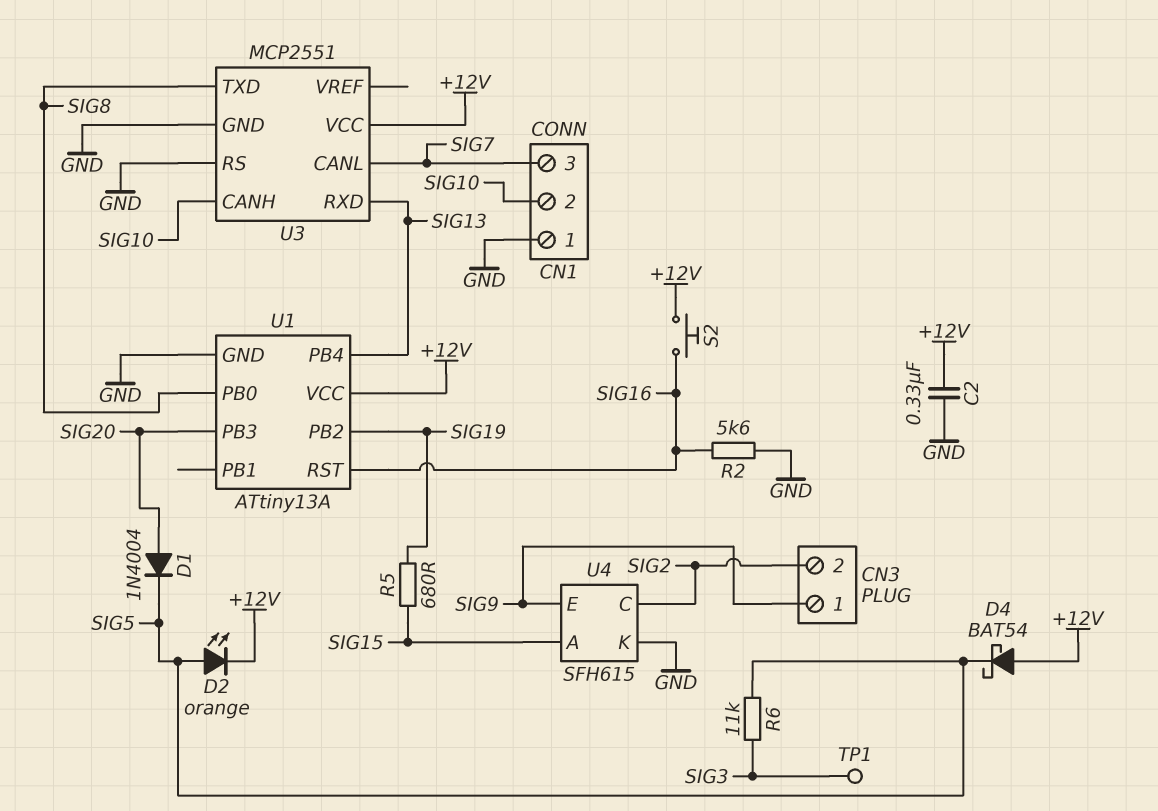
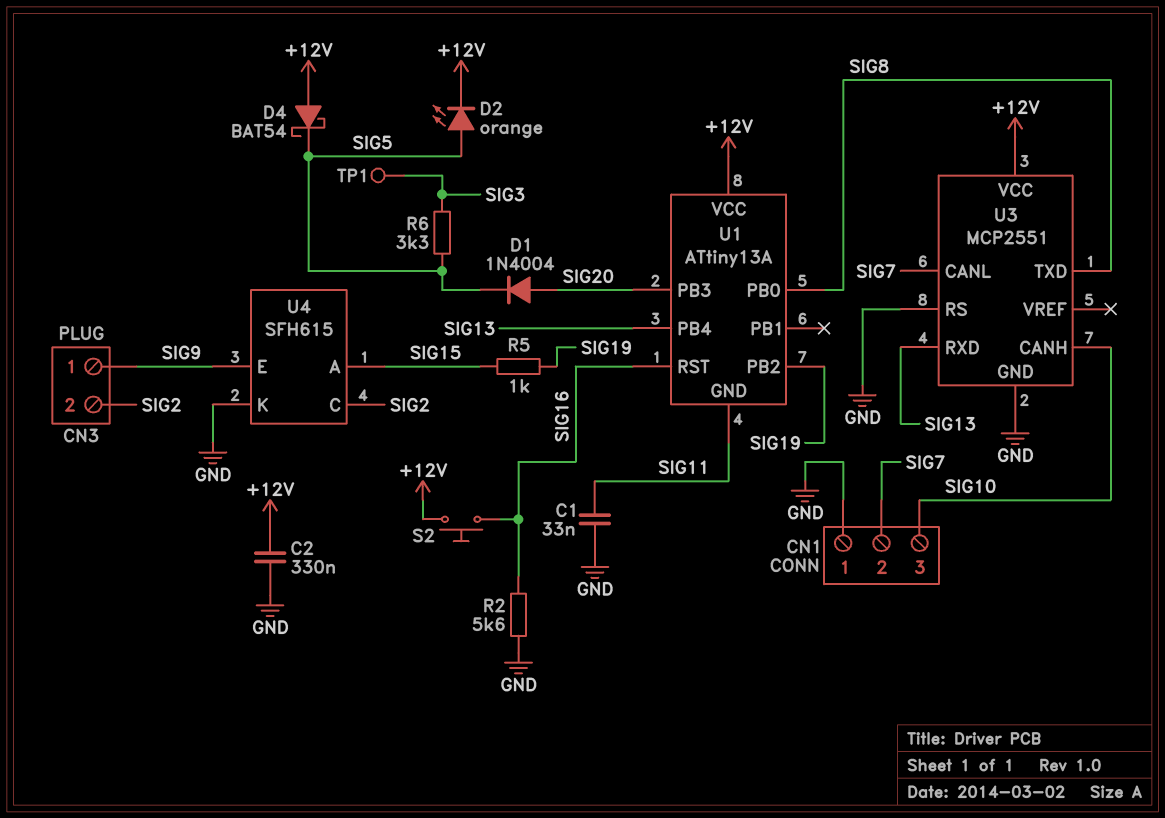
C1: none -> 33nF (GND, SIG11)
CN1 pin 2: SIG10 -> SIG7
CN1 pin 3: SIG7 -> SIG10
R5: 680 (SIG15, SIG19) -> 1k (SIG15, SIG19)
R6: 11k (SIG3, SIG5) -> 3.3k (SIG3, SIG5)
U1 pin GND: GND -> SIG11

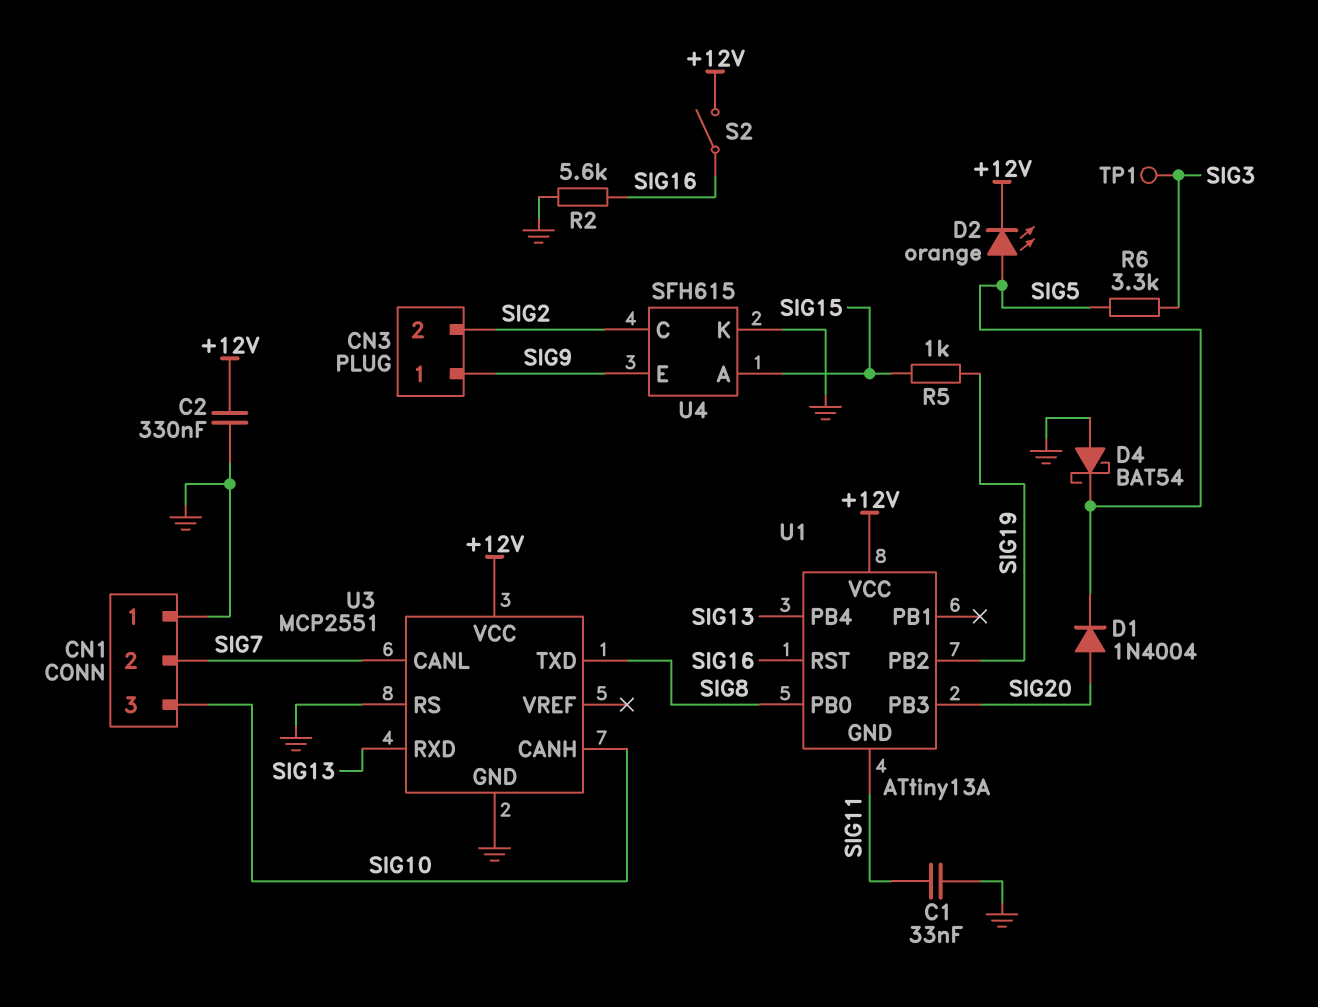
D4: schottky BAT54 (A +12V, K SIG5) -> schottky BAT54 (A GND, K SIG5)
S2: button (+12V, SIG16) -> switch (+12V, SIG16)

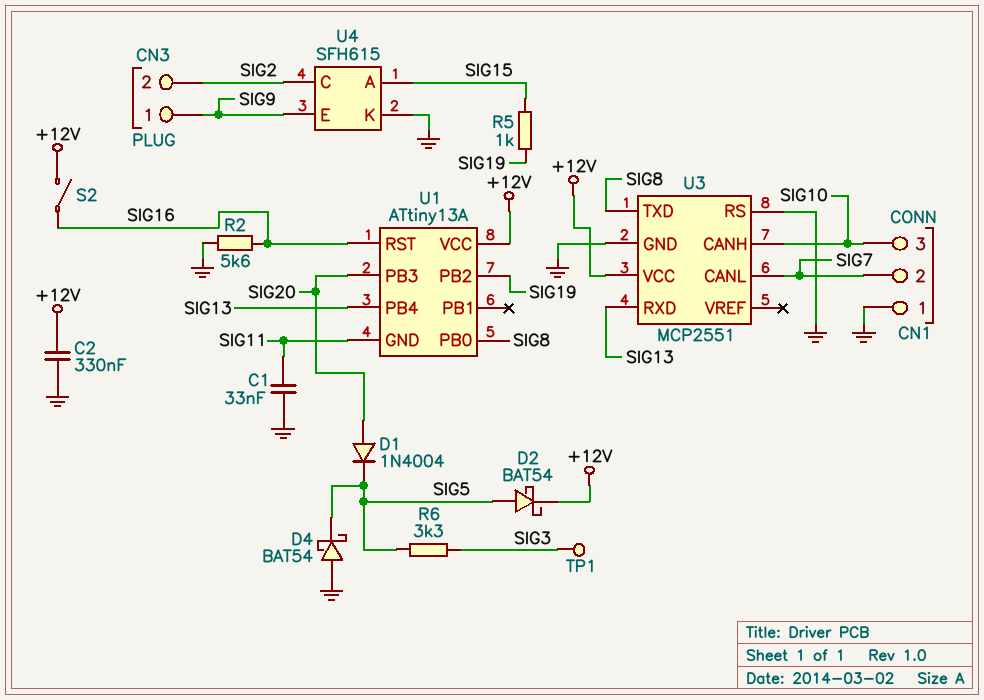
D2: LED orange (A SIG5, K +12V) -> schottky BAT54 (A SIG5, K +12V)

